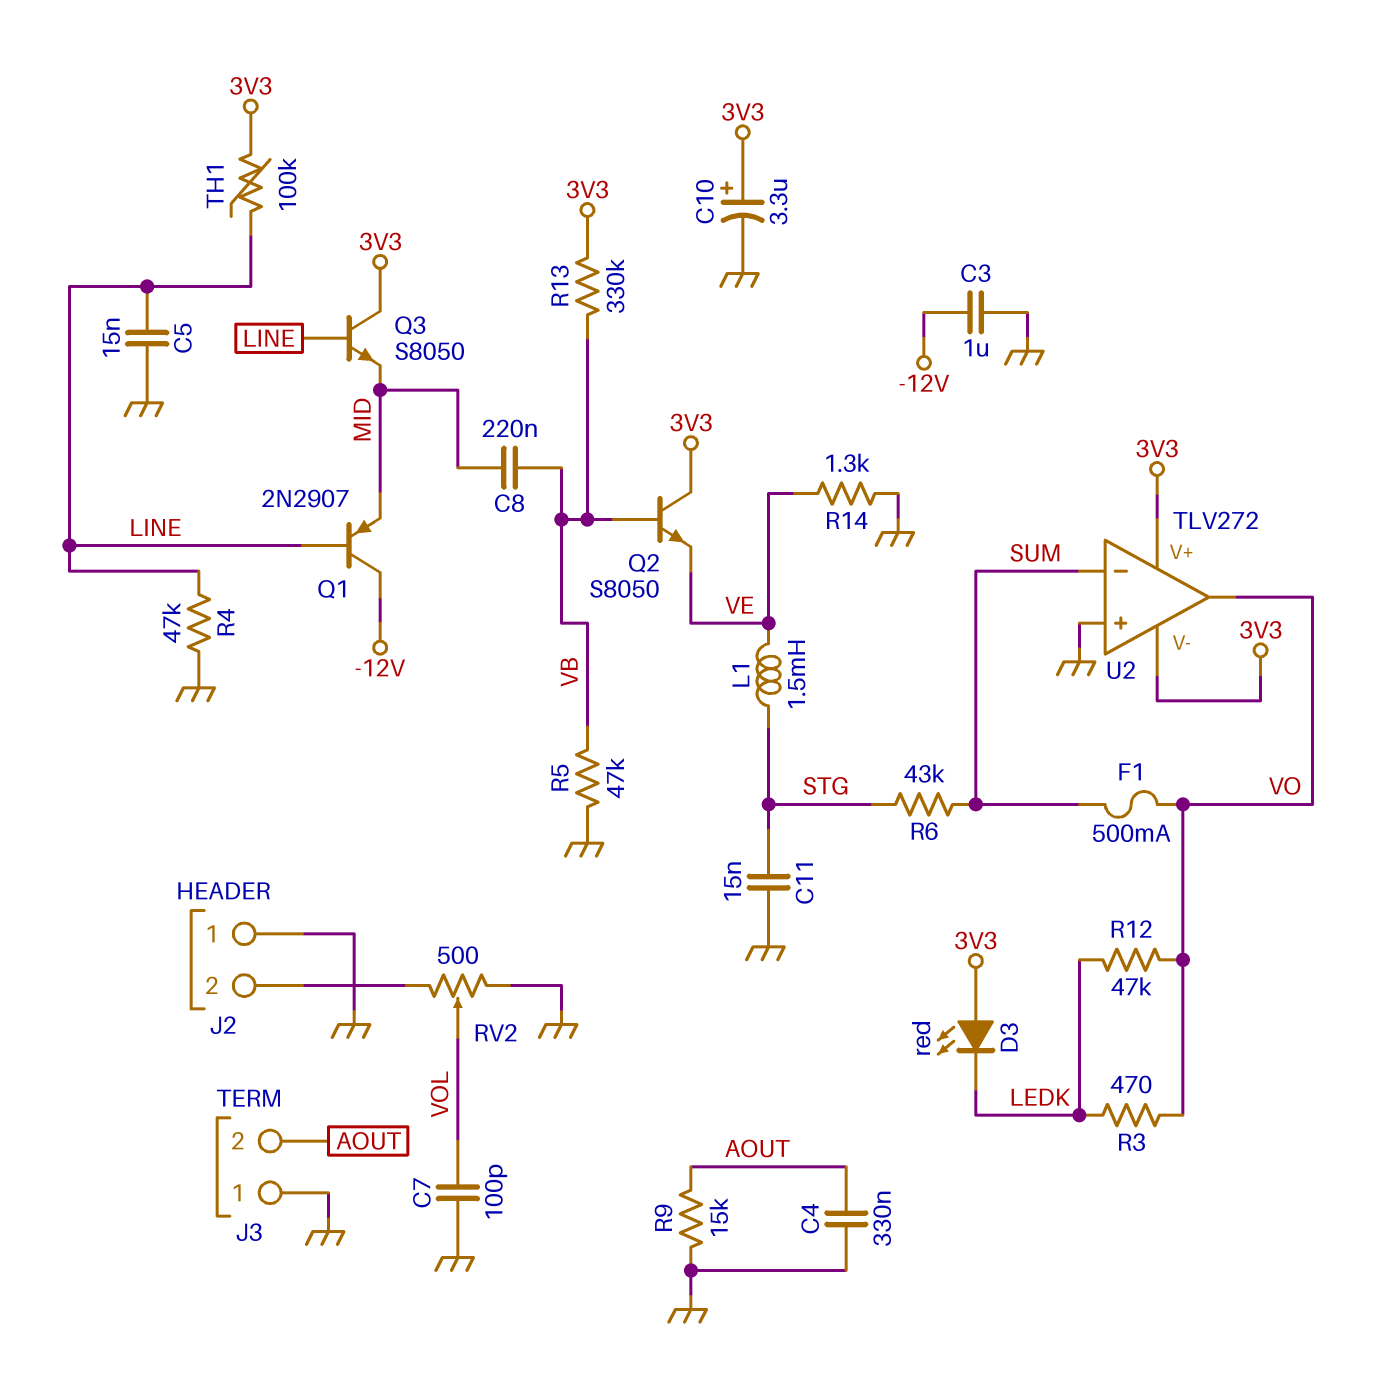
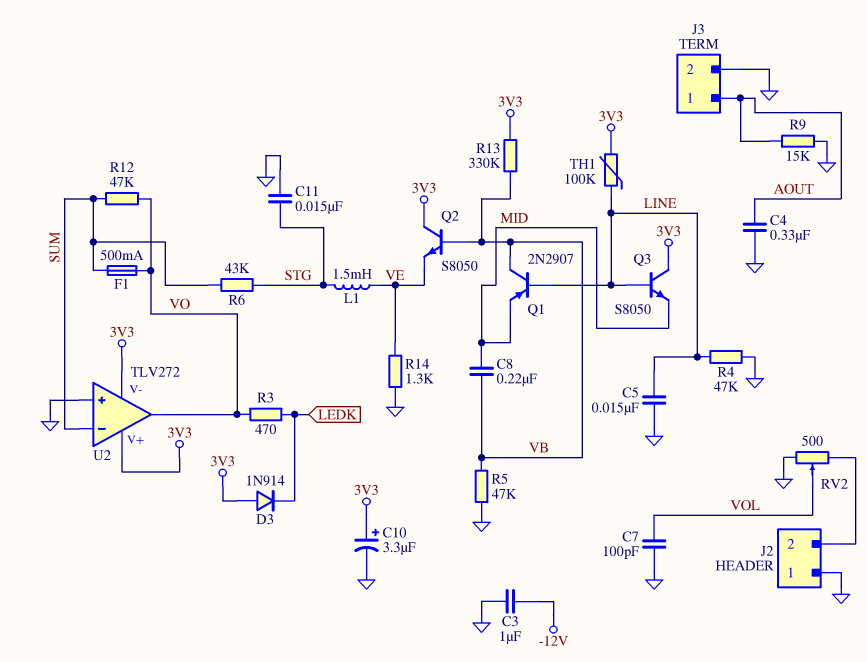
D3: LED red (A 3V3, K LEDK) -> diode 1N914 (A 3V3, K LEDK)
J3 pin 1: GND -> AOUT
J3 pin 2: AOUT -> GND
Q1: PNP 2N2907 (B LINE, C -12V, E MID) -> PNP 2N2907 (B LINE, C VB, E MID)
R12: 47k (LEDK, VO) -> 47k (SUM, VO)

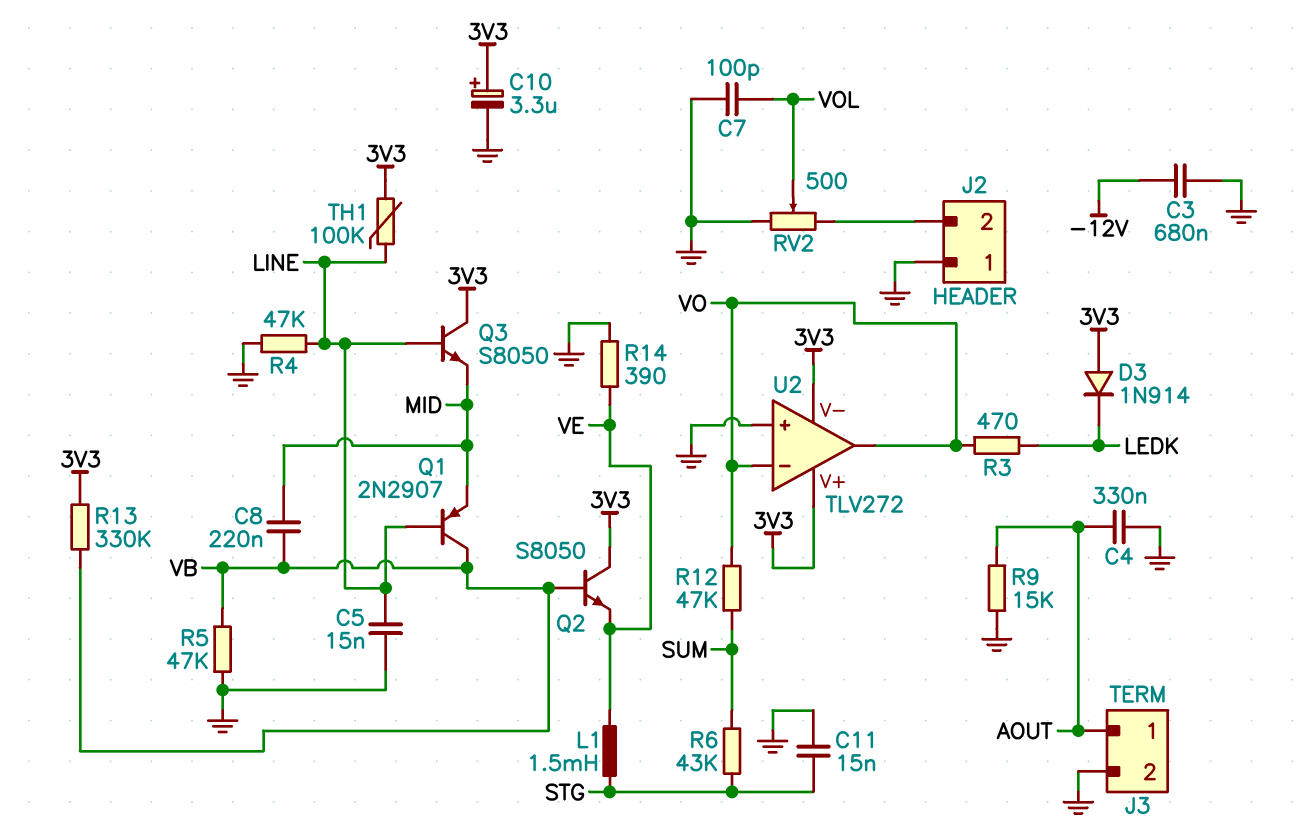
C3: 1uF (-12V, GND) -> 680nF (-12V, GND)
F1: 500mA (SUM, VO) -> none
R14: 1.3k (GND, VE) -> 390 (GND, VE)
U2 pin in-: SUM -> VO

